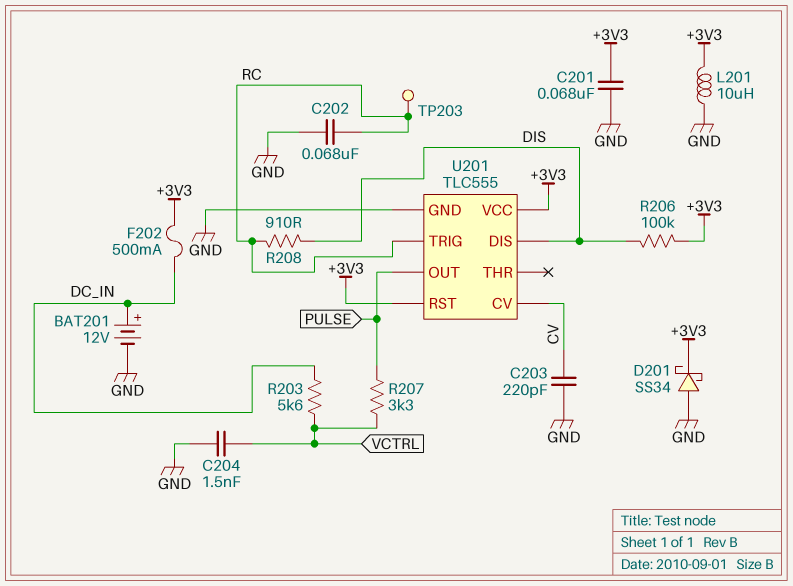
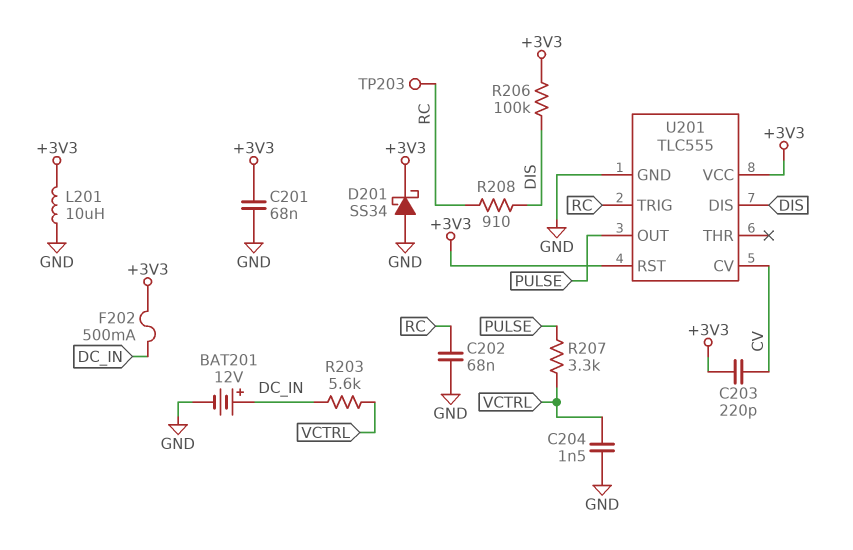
C203: 220pF (CV, GND) -> 220pF (+3V3, CV)

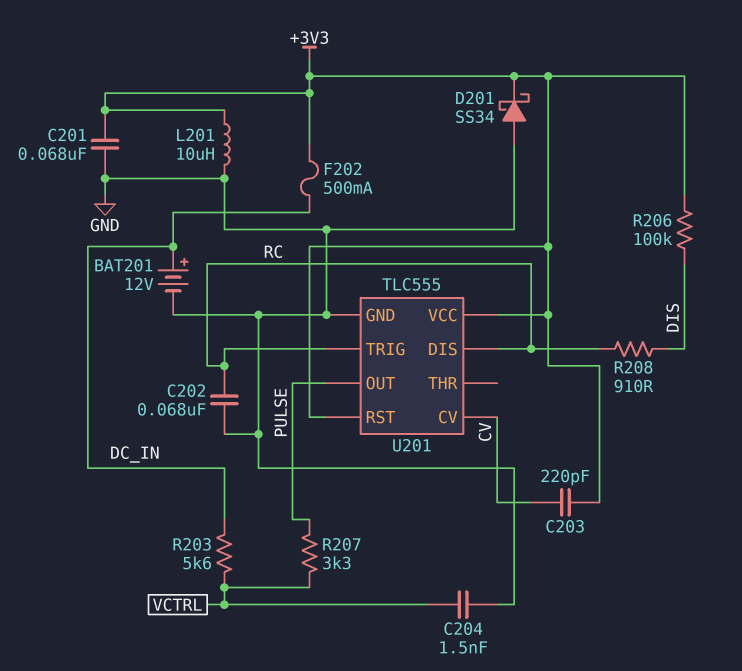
TP203: test point (RC) -> none
U201 pin DIS: DIS -> RC

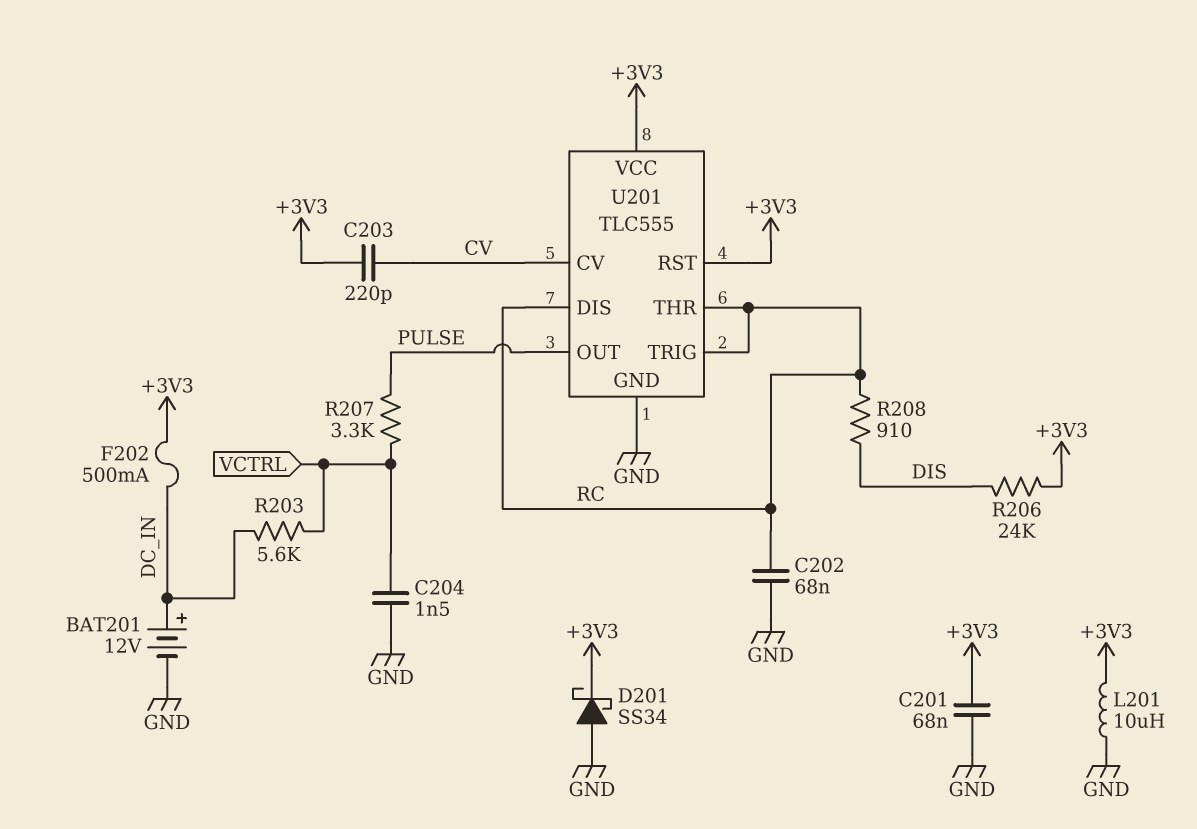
R206: 100k (+3V3, DIS) -> 24k (+3V3, DIS)
U201 pin THR: none -> RC

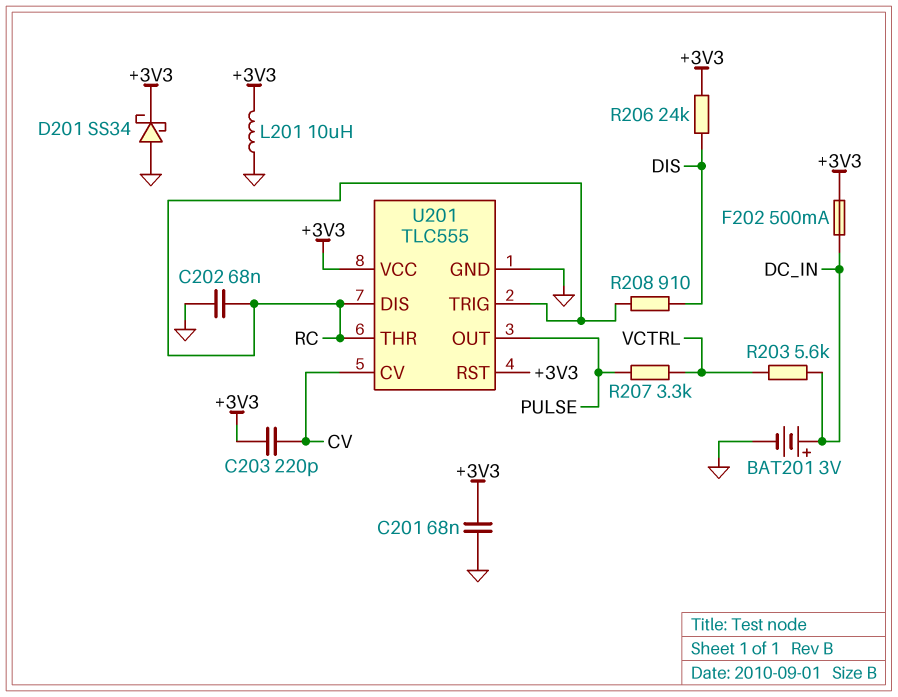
BAT201: 12V (plus DC_IN, minus GND) -> 3V (plus DC_IN, minus GND)
C204: 1.5nF (GND, VCTRL) -> none

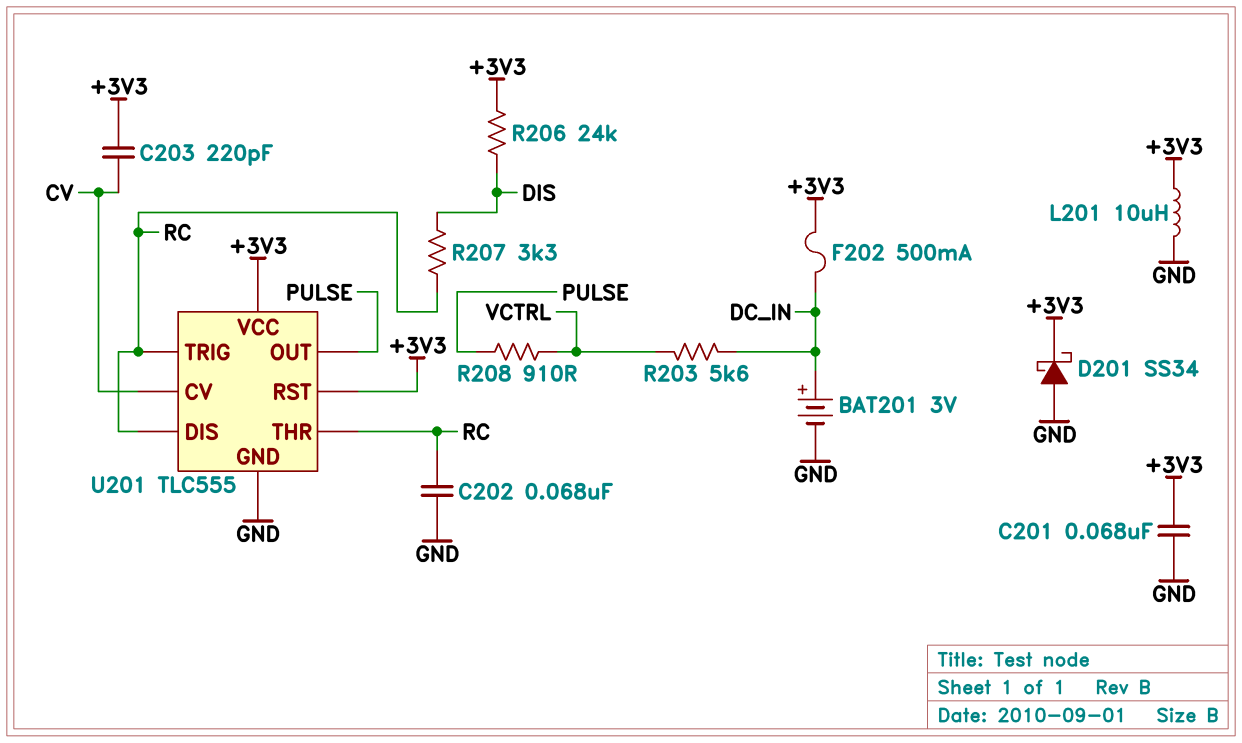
R207: 3.3k (PULSE, VCTRL) -> 3.3k (DIS, RC)
R208: 910 (DIS, RC) -> 910 (PULSE, VCTRL)

